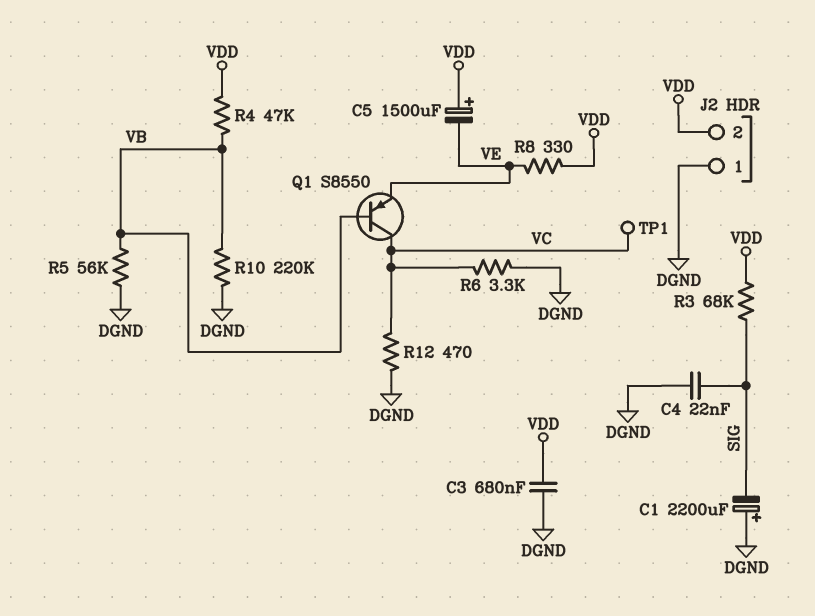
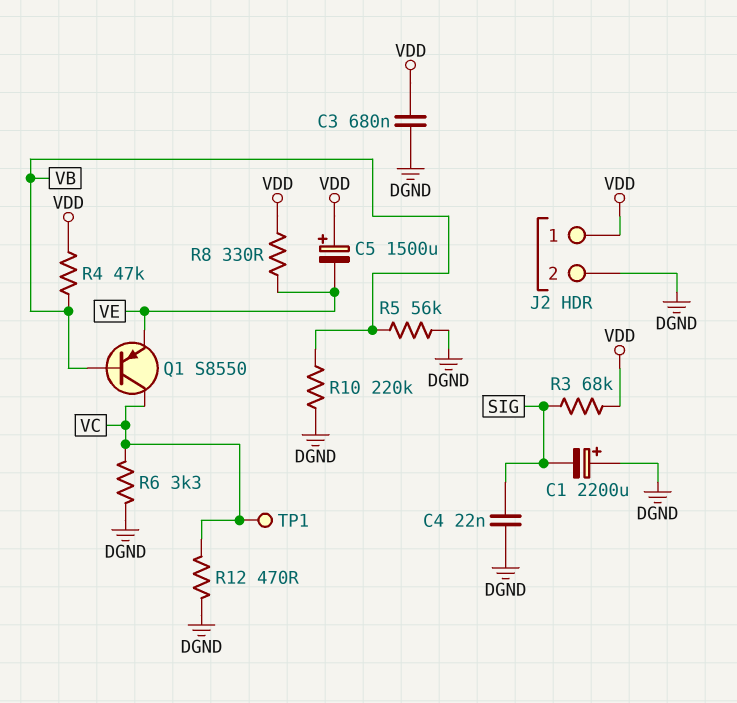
J2 pin 1: DGND -> VDD
J2 pin 2: VDD -> DGND

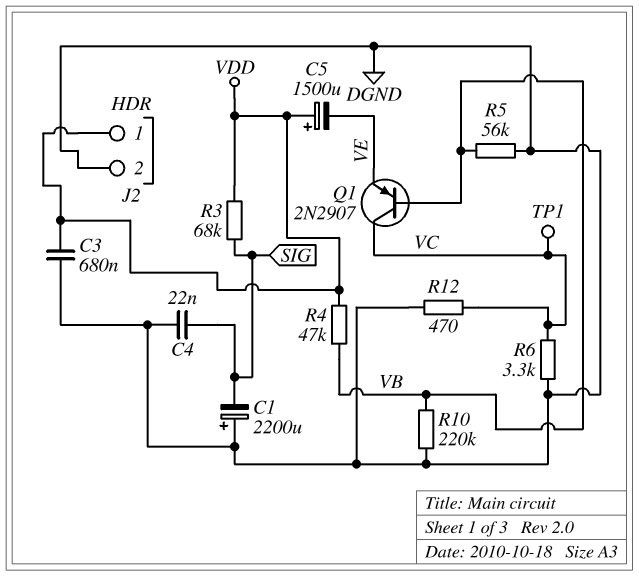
Q1: PNP S8550 (B VB, C VC, E VE) -> PNP 2N2907 (B VB, C VC, E VE)
R8: 330 (VDD, VE) -> none

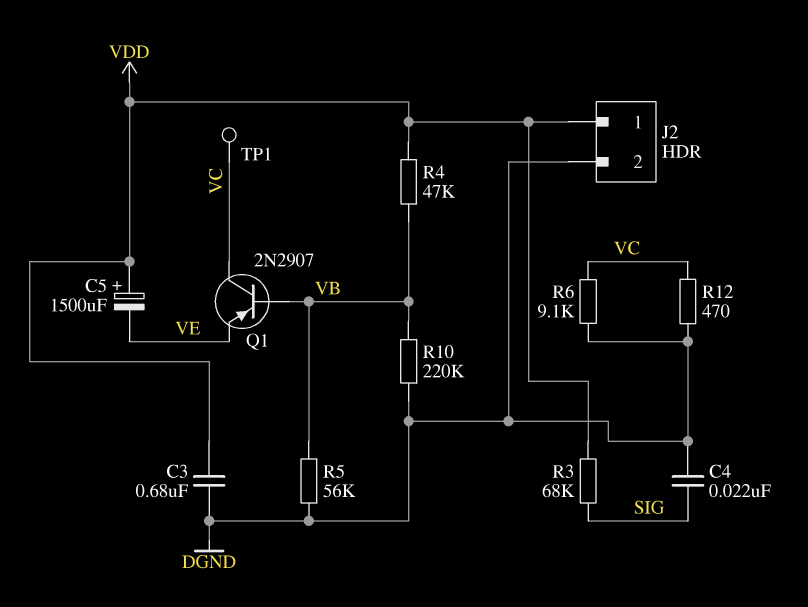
C1: 2200uF (plus DGND, minus SIG) -> none
R6: 3.3k (DGND, VC) -> 9.1k (DGND, VC)

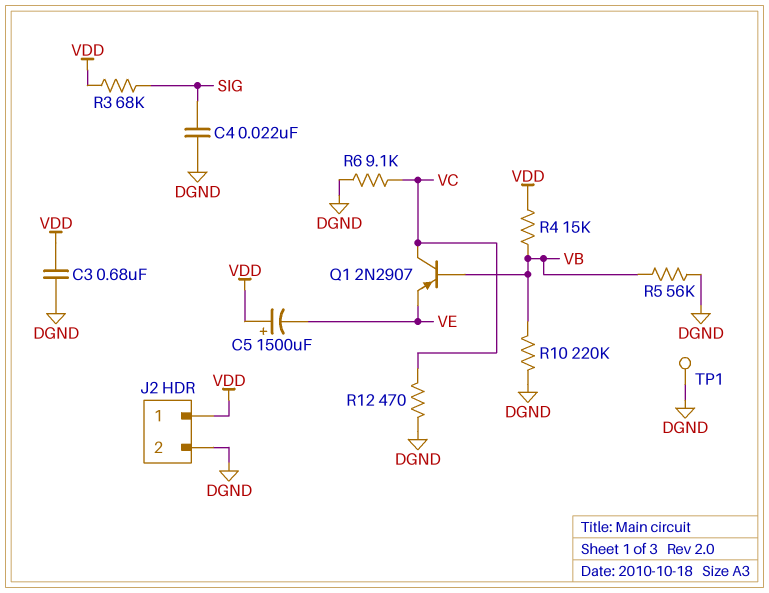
R4: 47k (VB, VDD) -> 15k (VB, VDD)
TP1: test point (VC) -> test point (DGND)

